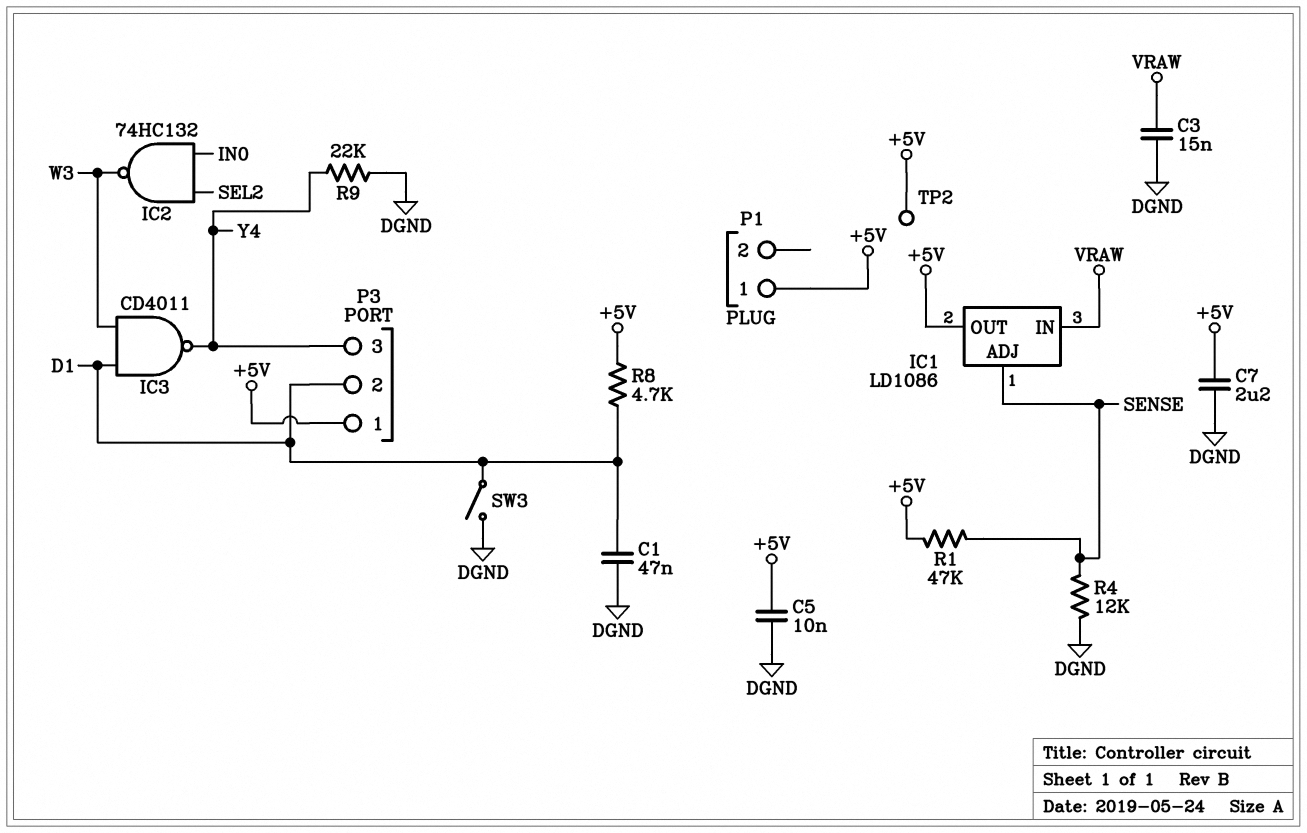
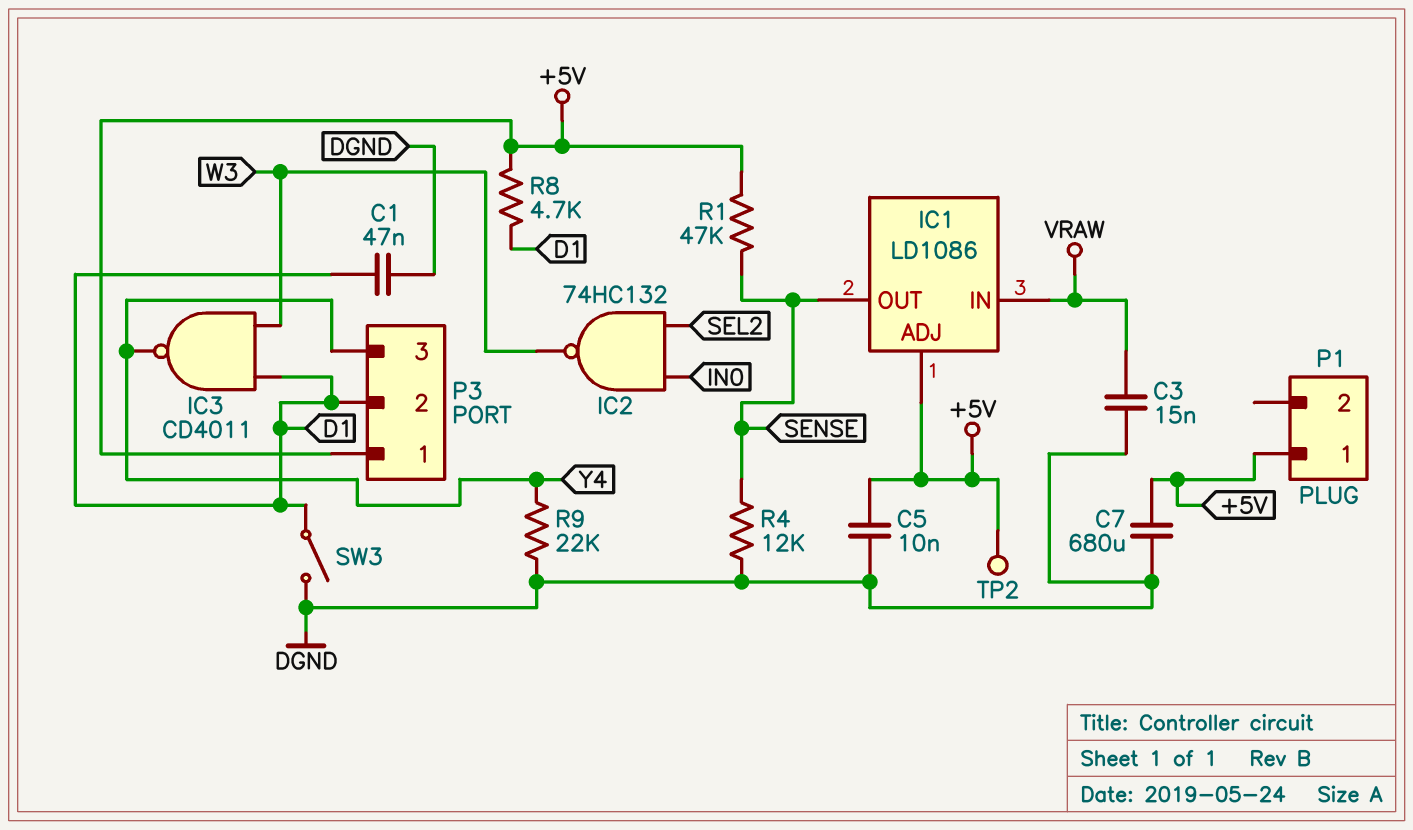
C7: 2.2uF (+5V, DGND) -> 680uF (+5V, DGND)
IC1 pin ADJ: SENSE -> +5V
IC1 pin OUT: +5V -> SENSE

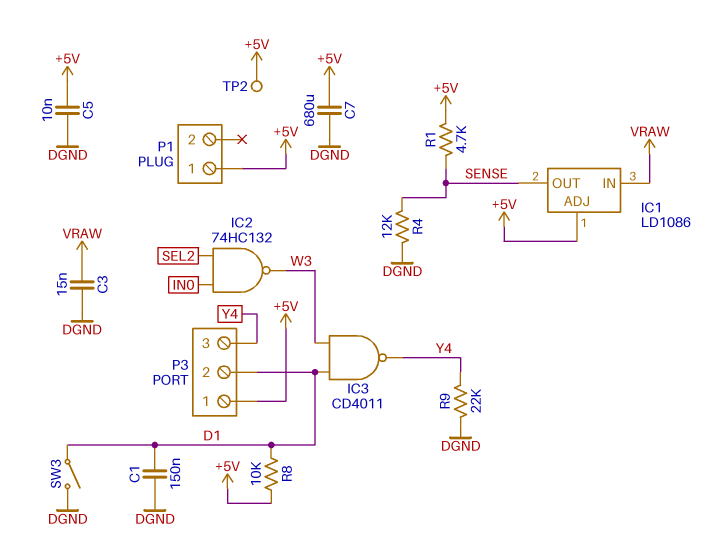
C1: 47nF (D1, DGND) -> 150nF (D1, DGND)
R1: 47k (+5V, SENSE) -> 4.7k (+5V, SENSE)
R8: 4.7k (+5V, D1) -> 10k (+5V, D1)

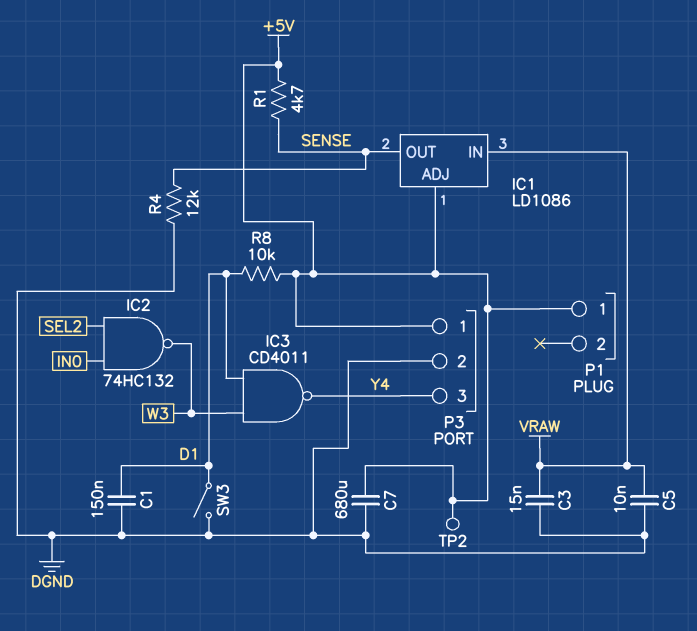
C5: 10nF (+5V, DGND) -> 10nF (DGND, VRAW)
P3 pin 2: D1 -> DGND
R9: 22k (DGND, Y4) -> none

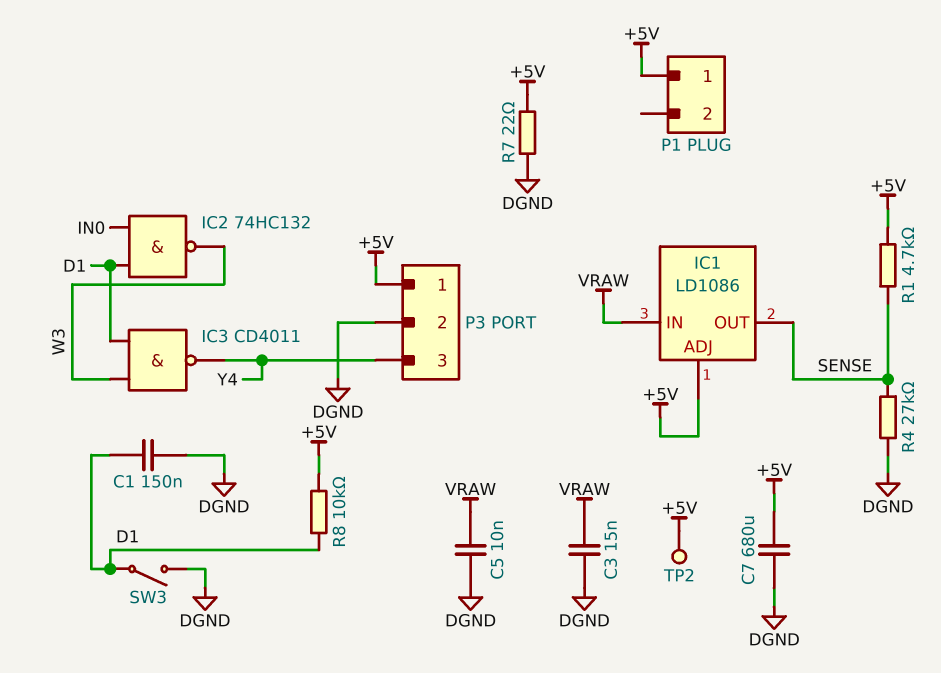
IC2: NAND 74HC132 (in IN0, in SEL2, out W3) -> NAND 74HC132 (in D1, in IN0, out W3)
R4: 12k (DGND, SENSE) -> 27k (DGND, SENSE)
R7: none -> 22 (+5V, DGND)

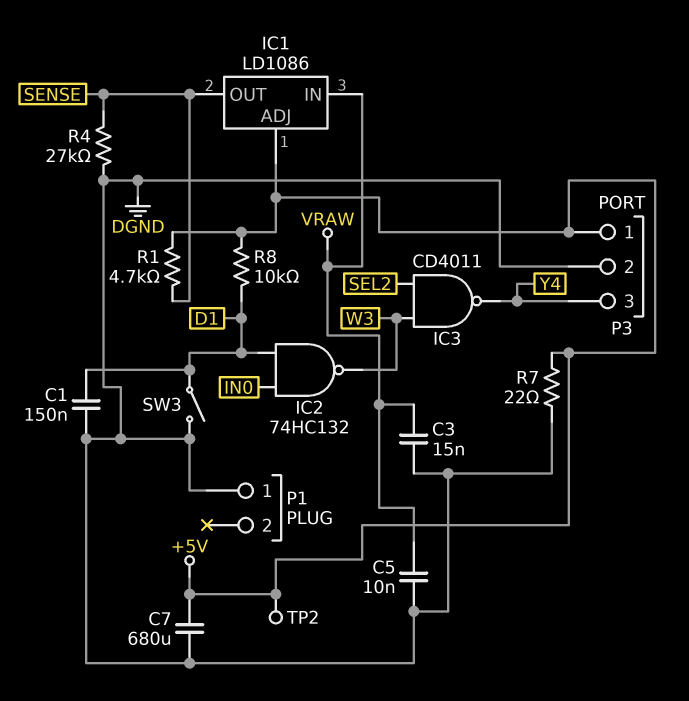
IC3: NAND CD4011 (in D1, in W3, out Y4) -> NAND CD4011 (in SEL2, in W3, out Y4)
P1 pin 1: +5V -> DGND

